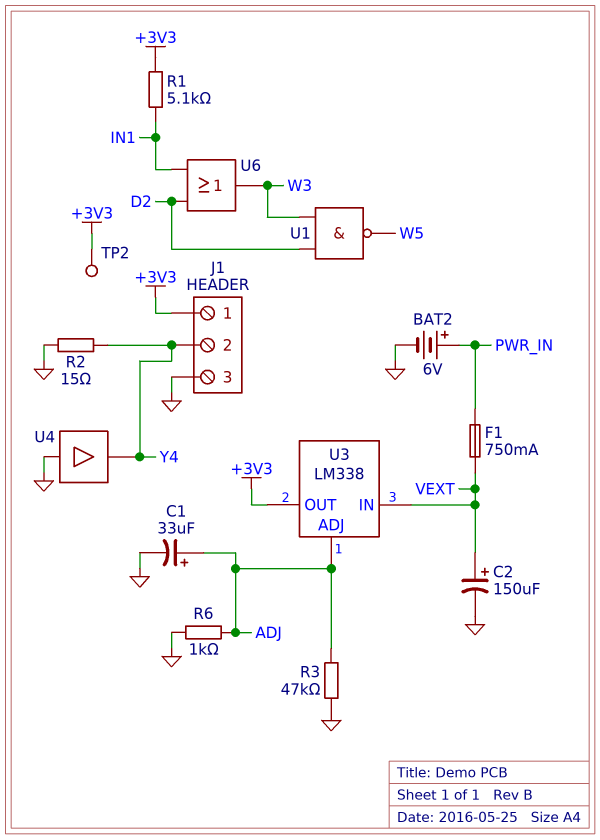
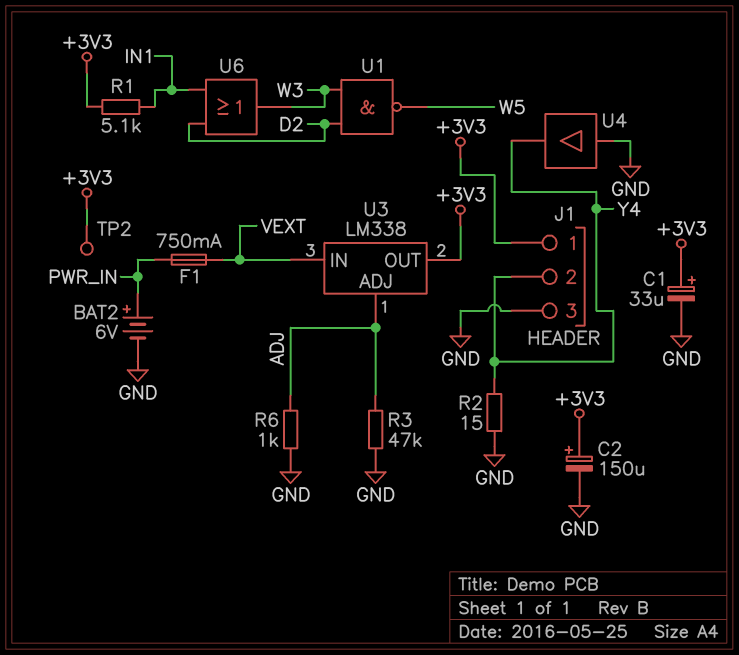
C1: 33uF (plus ADJ, minus GND) -> 33uF (plus +3V3, minus GND)
C2: 150uF (plus VEXT, minus GND) -> 150uF (plus +3V3, minus GND)

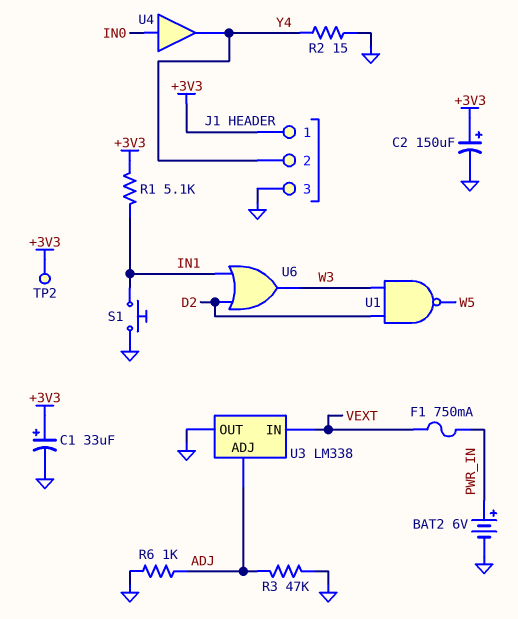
S1: none -> button (GND, IN1)
U3 pin OUT: +3V3 -> GND
U4: buffer (in GND, out Y4) -> buffer (in IN0, out Y4)

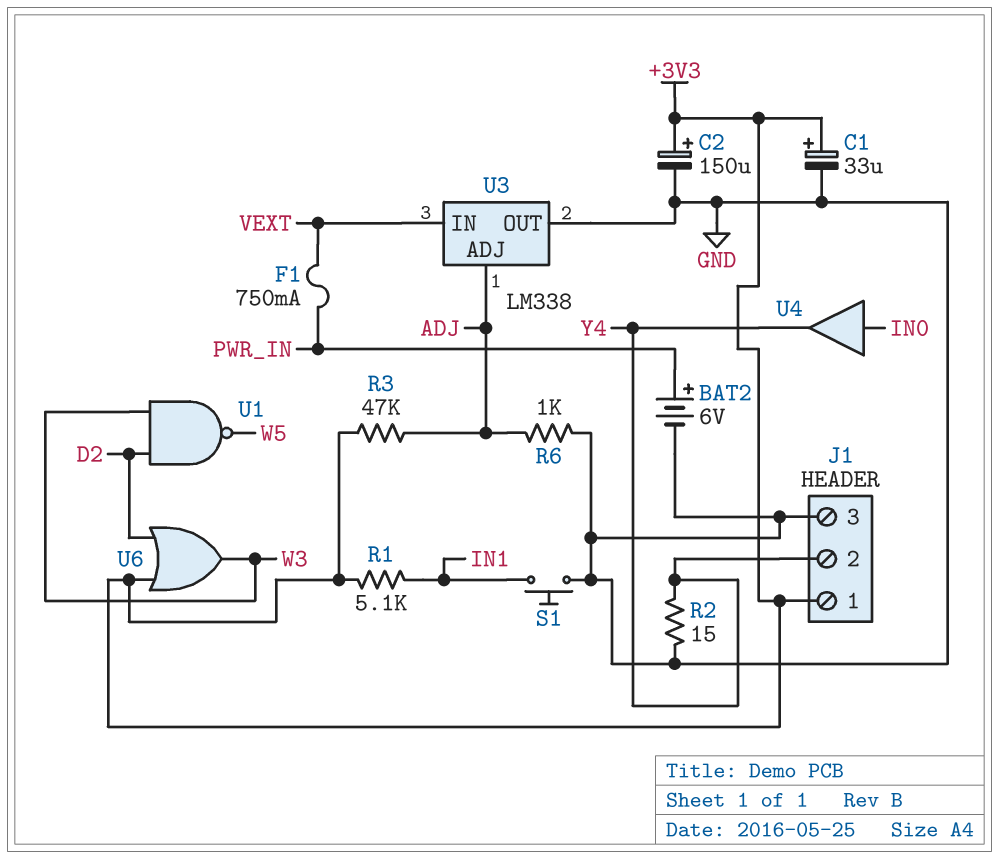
R3: 47k (ADJ, GND) -> 47k (+3V3, ADJ)
TP2: test point (+3V3) -> none
U6: OR (in D2, in IN1, out W3) -> OR (in +3V3, in D2, out W3)

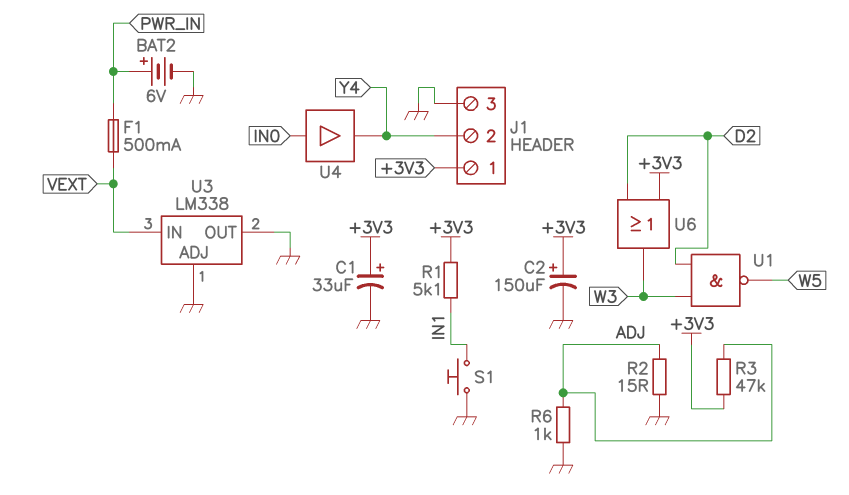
F1: 750mA (PWR_IN, VEXT) -> 500mA (PWR_IN, VEXT)
R2: 15 (GND, Y4) -> 15 (ADJ, GND)
U3 pin ADJ: ADJ -> GND

